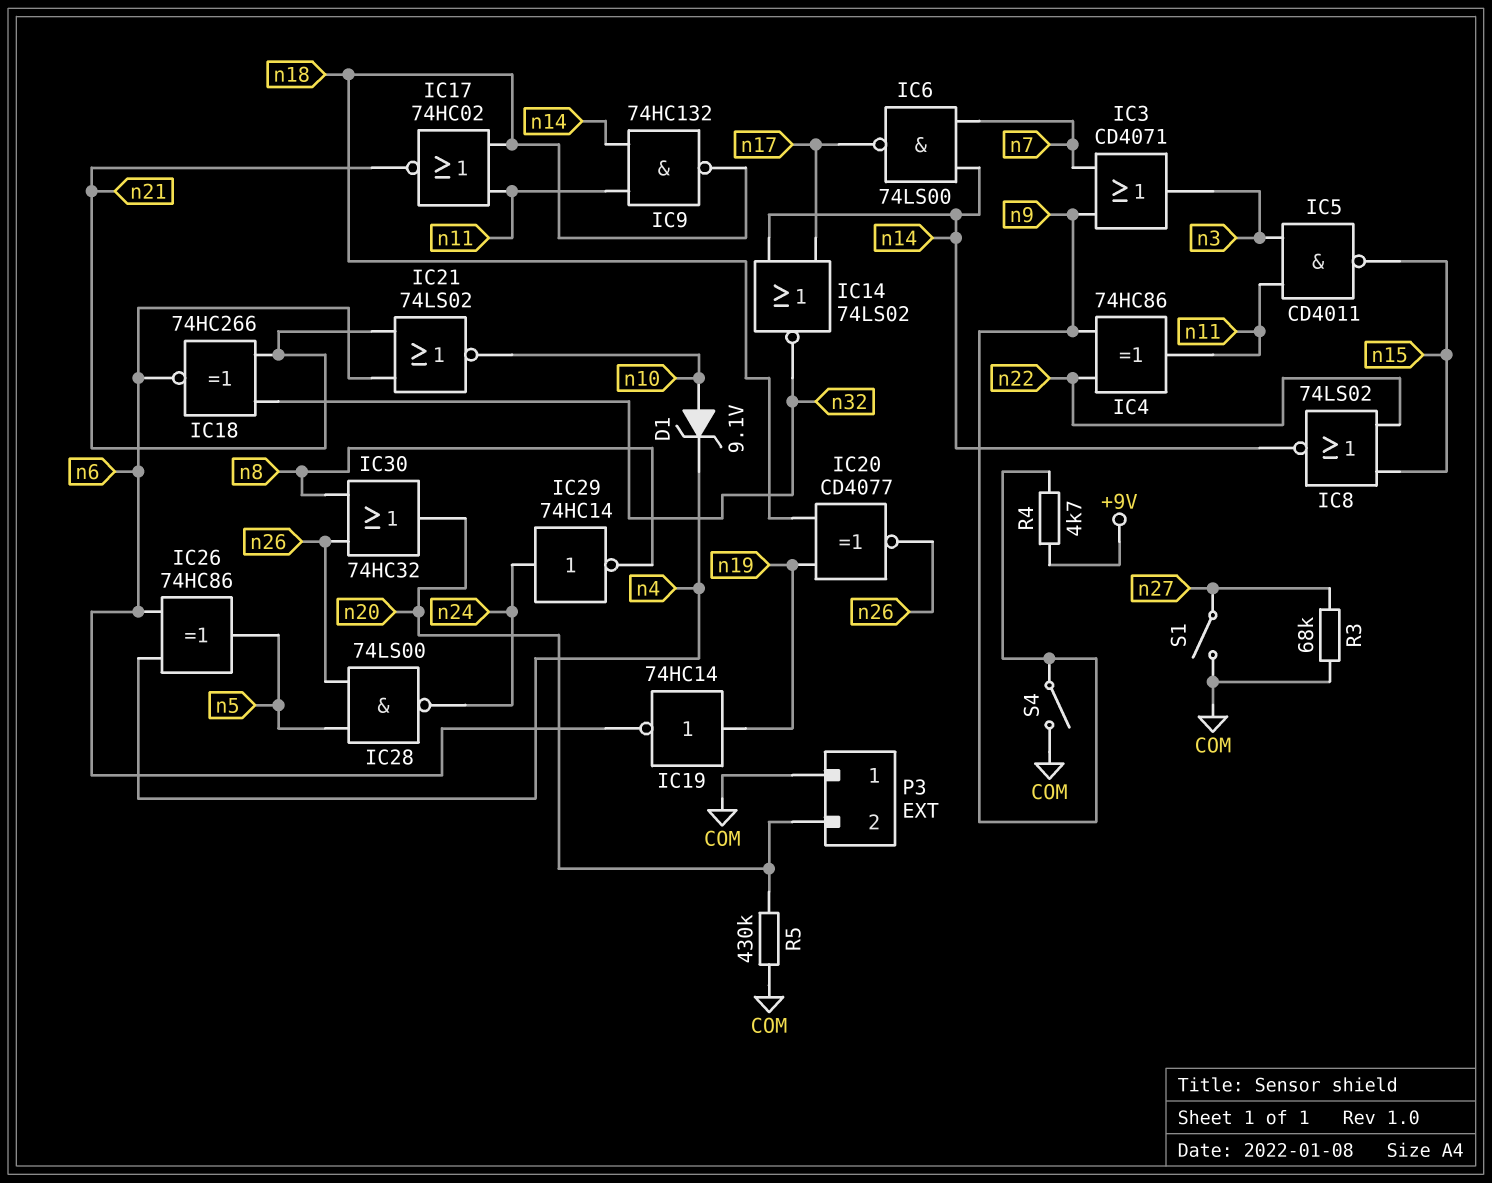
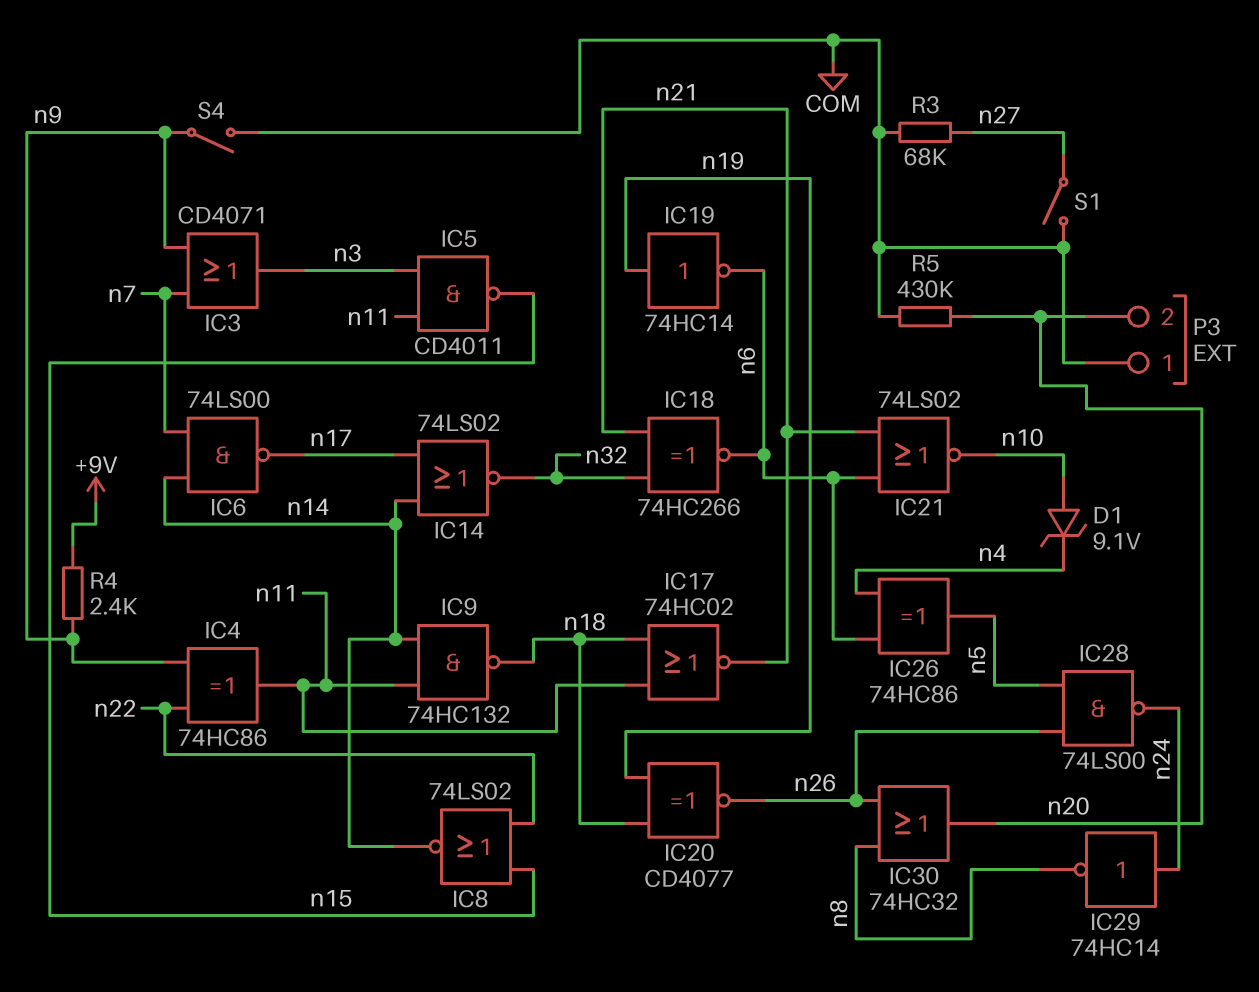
R4: 4.7k (+9V, n9) -> 2.4k (+9V, n9)

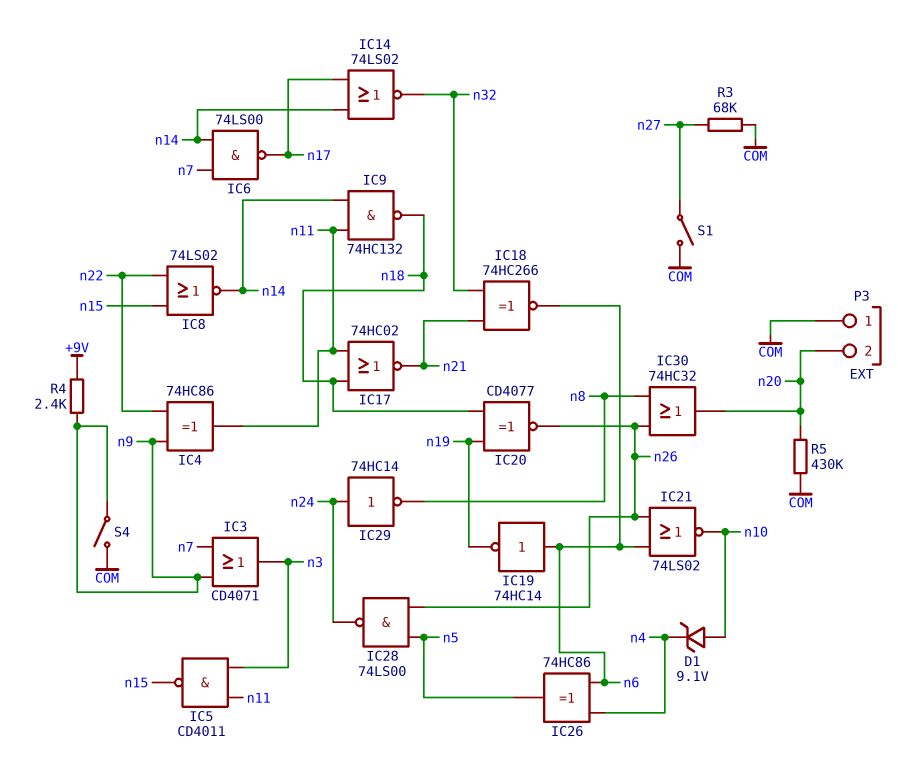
IC19: NOT 74HC14 (in n19, out n6) -> NOT 74HC14 (in n6, out n19)
IC21: NOR 74LS02 (in n6, in n21, out n10) -> NOR 74LS02 (in n6, in n26, out n10)

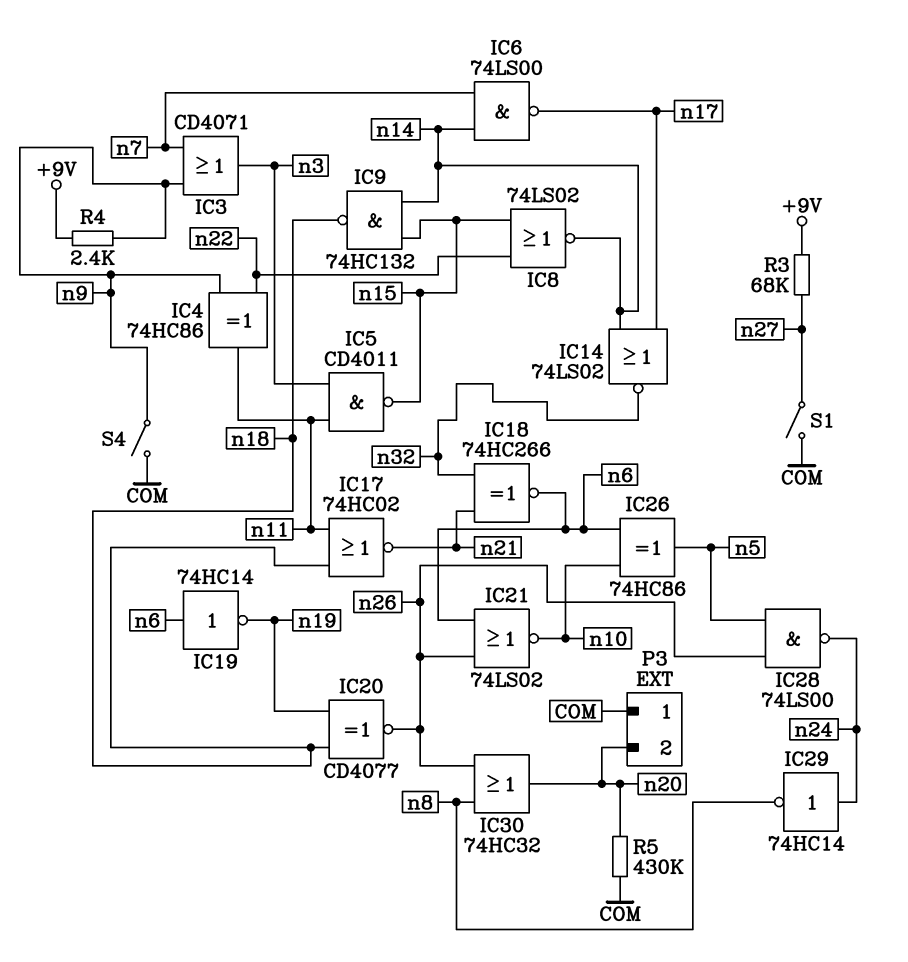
D1: zener 9.1V (A n10, K n4) -> none
IC9: NAND 74HC132 (in n11, in n14, out n18) -> NAND 74HC132 (in n14, in n15, out n18)
IC26: XOR 74HC86 (in n4, in n6, out n5) -> XOR 74HC86 (in n6, in n10, out n5)
R3: 68k (COM, n27) -> 68k (+9V, n27)

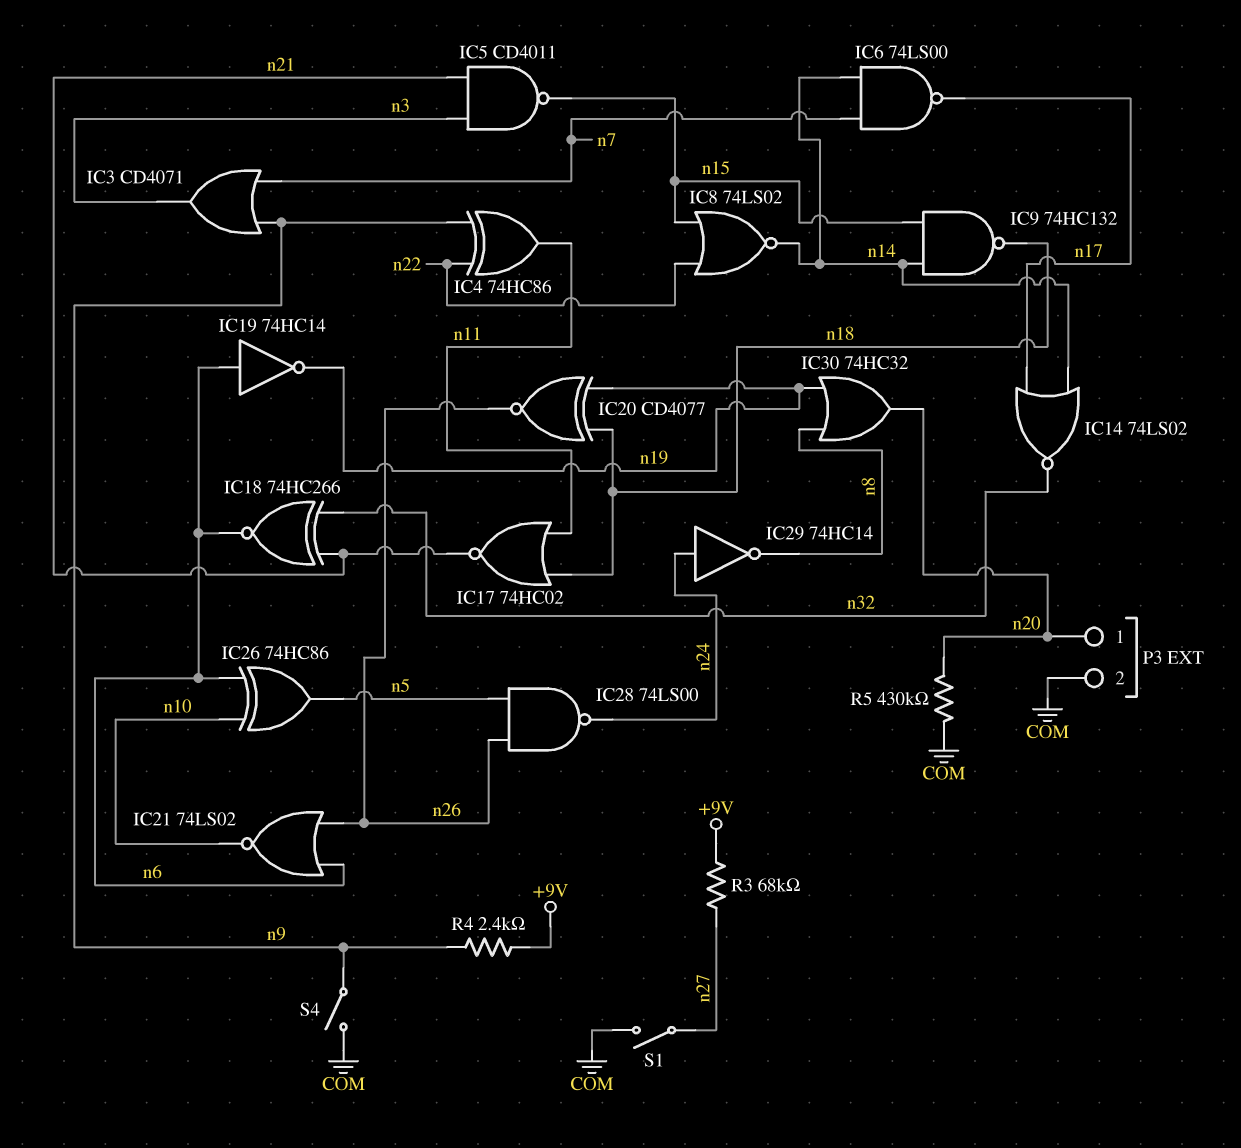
IC5: NAND CD4011 (in n3, in n11, out n15) -> NAND CD4011 (in n3, in n21, out n15)
IC30: OR 74HC32 (in n8, in n26, out n20) -> OR 74HC32 (in n8, in n19, out n20)
P3 pin 1: COM -> n20
P3 pin 2: n20 -> COM

